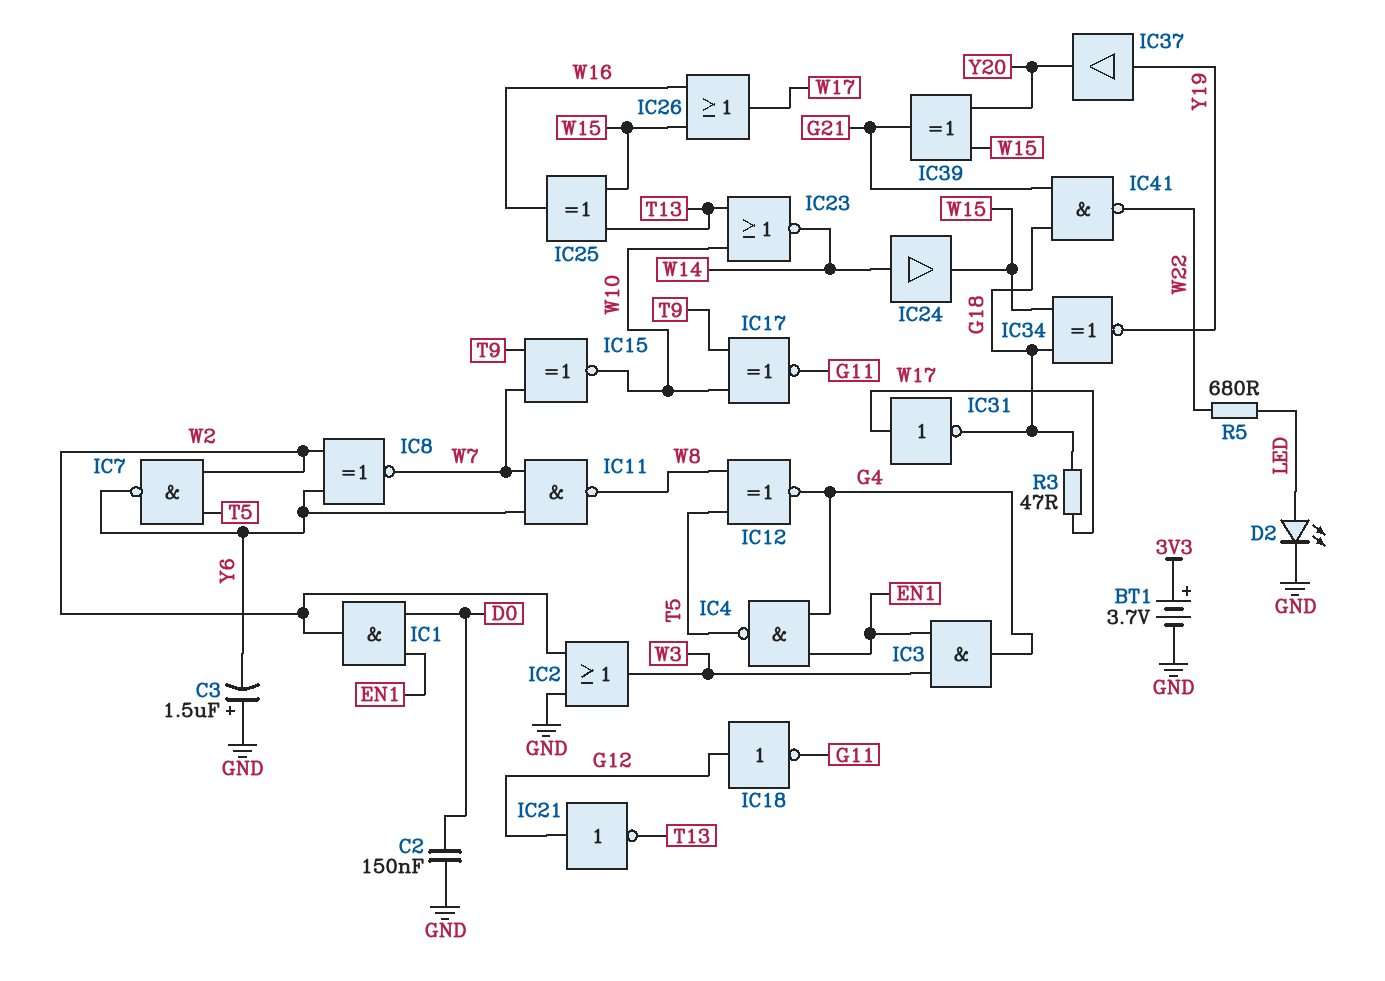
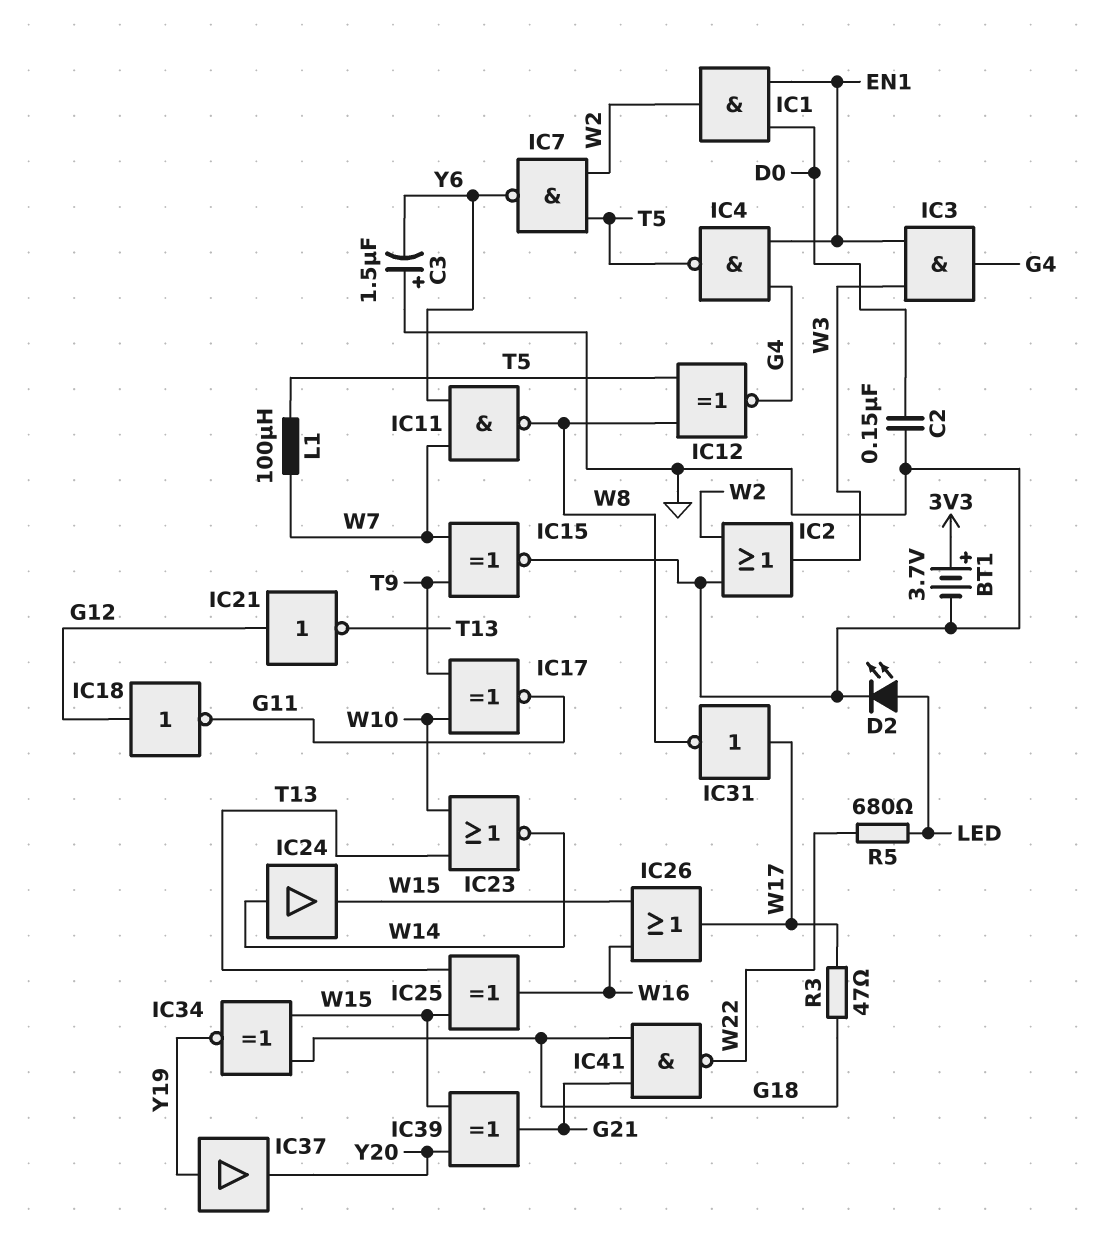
IC8: XNOR (in W2, in Y6, out W7) -> none
IC15: XNOR (in T9, in W7, out W10) -> XNOR (in T9, in W7, out GND)
IC31: NOT (in W17, out G18) -> NOT (in W17, out W8)
L1: none -> 100uH (T5, W7)

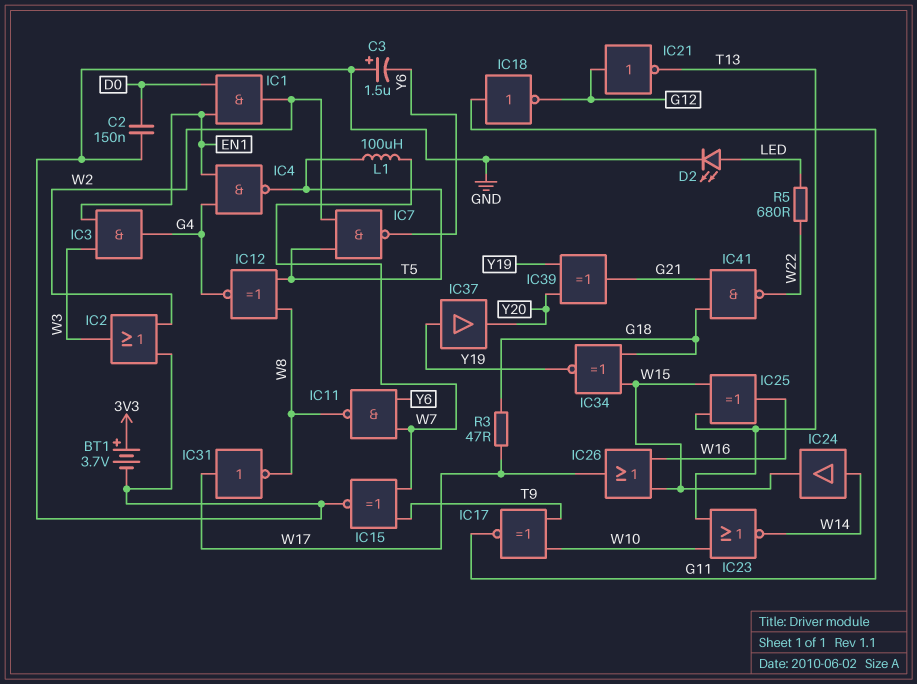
IC18: NOT (in G12, out G11) -> NOT (in G11, out G12)
IC39: XOR (in W15, in Y20, out G21) -> XOR (in Y19, in Y20, out G21)

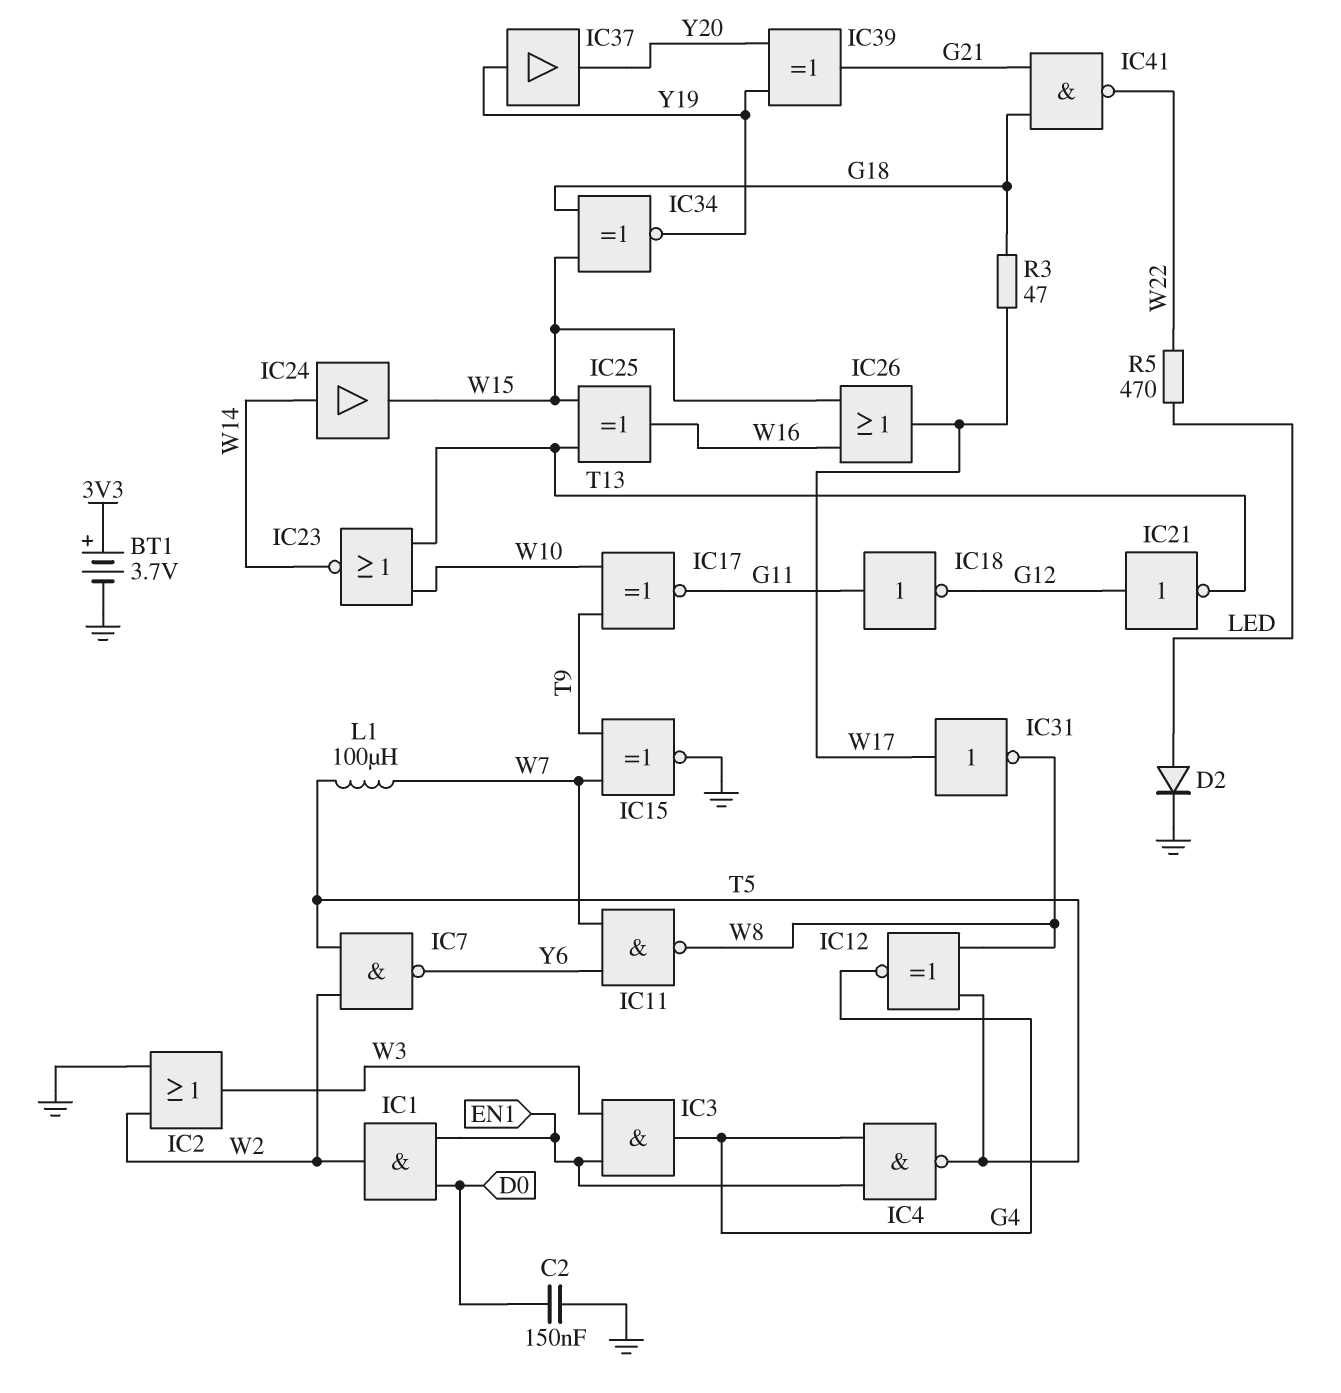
C3: 1.5uF (plus GND, minus Y6) -> none
D2: LED (A LED, K GND) -> diode (A LED, K GND)
R5: 680 (LED, W22) -> 470 (LED, W22)

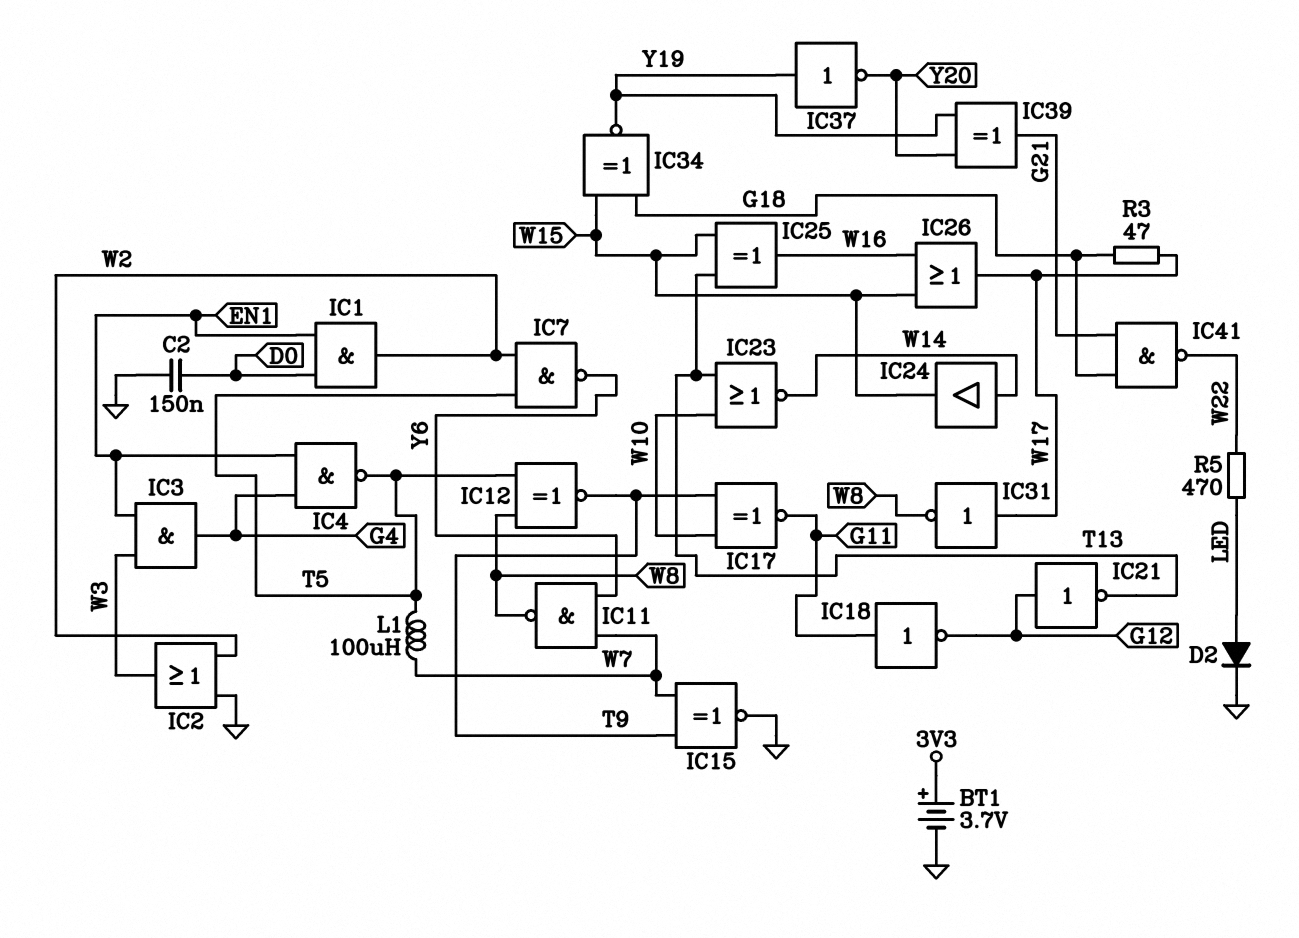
IC12: XNOR (in T5, in W8, out G4) -> XNOR (in T5, in W8, out T9)
IC37: buffer (in Y19, out Y20) -> NOT (in Y19, out Y20)

